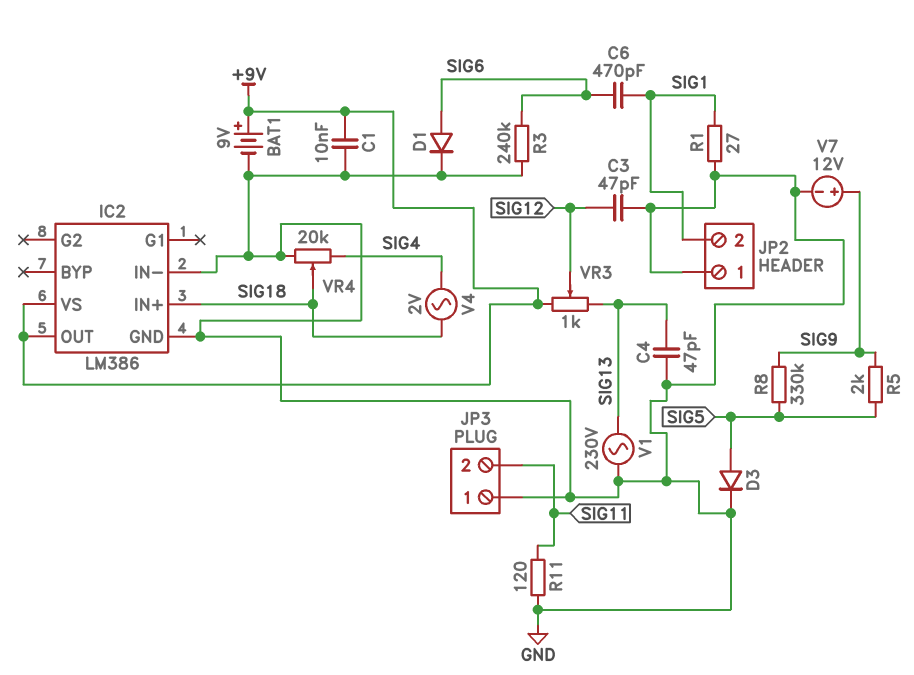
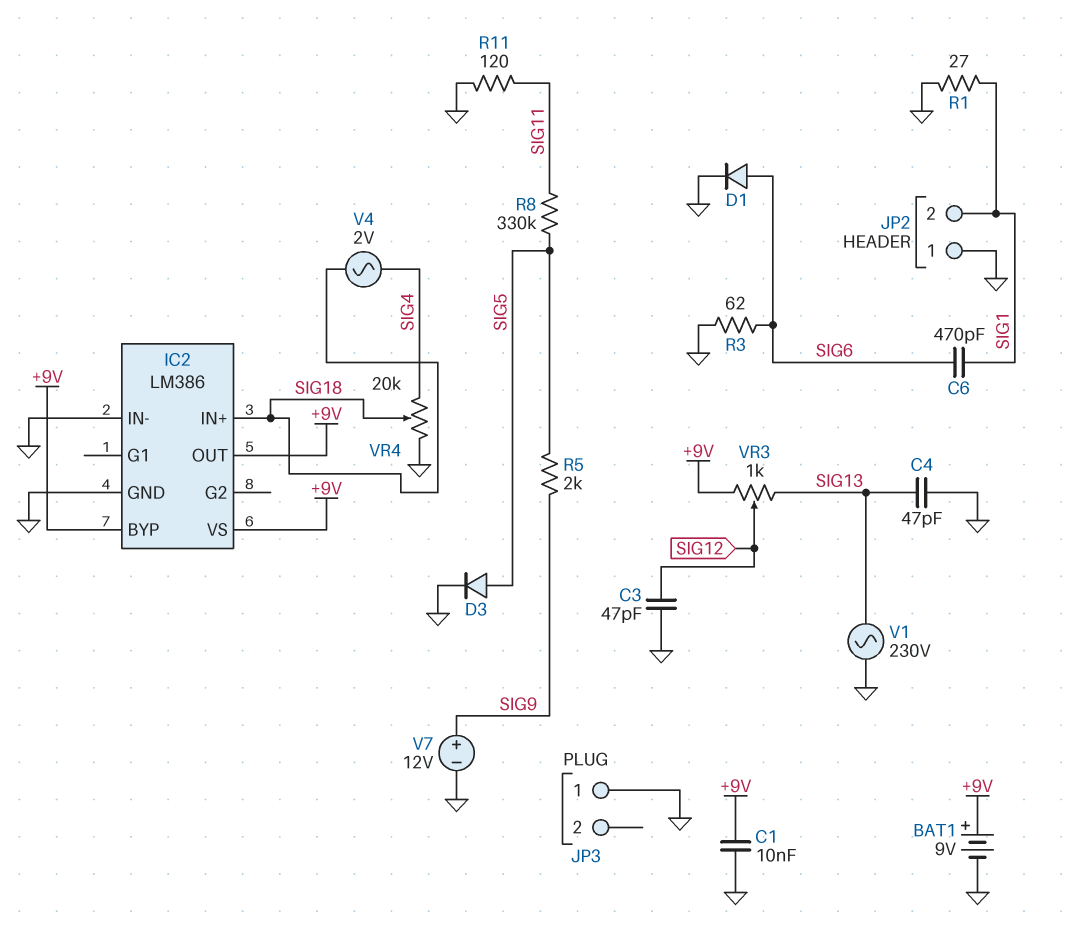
IC2 pin BYP: none -> +9V
JP3 pin 2: SIG11 -> none
R3: 240k (GND, SIG6) -> 62 (GND, SIG6)
R8: 330k (SIG5, SIG9) -> 330k (SIG5, SIG11)

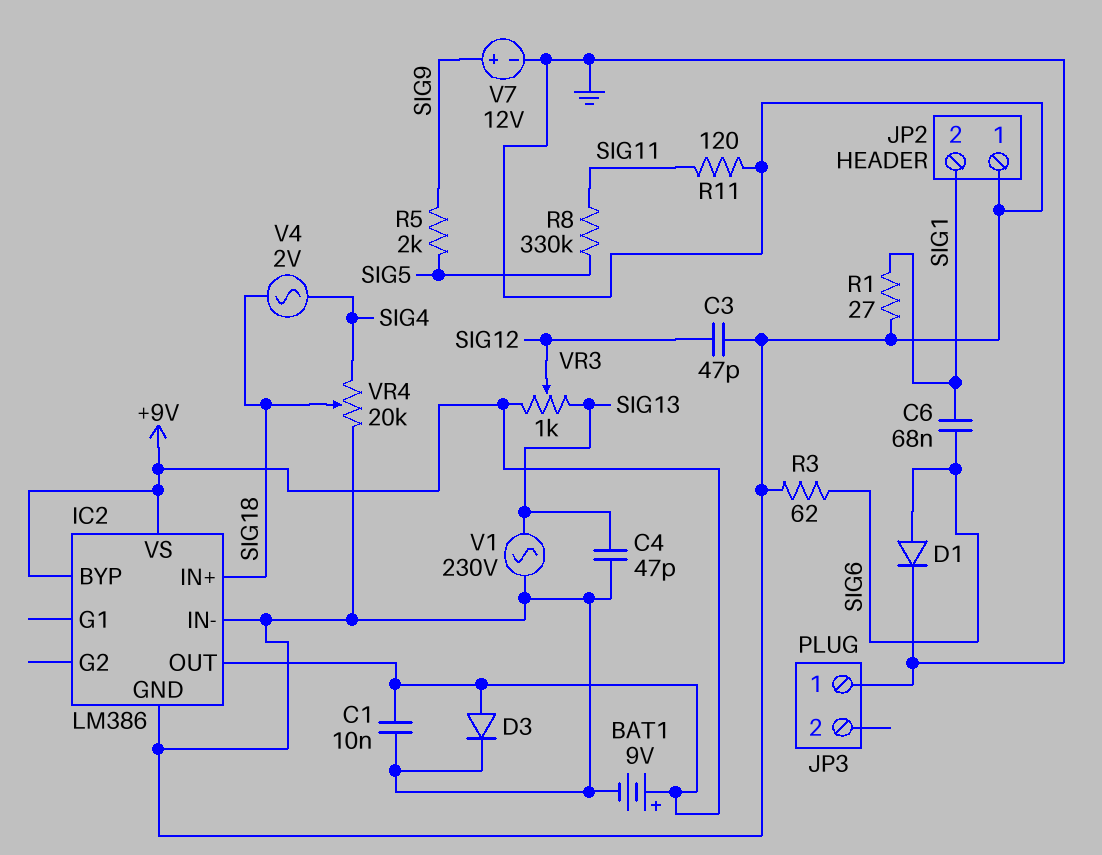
C6: 470pF (SIG1, SIG6) -> 68nF (SIG1, SIG6)
D3: diode (A SIG5, K GND) -> diode (A +9V, K GND)

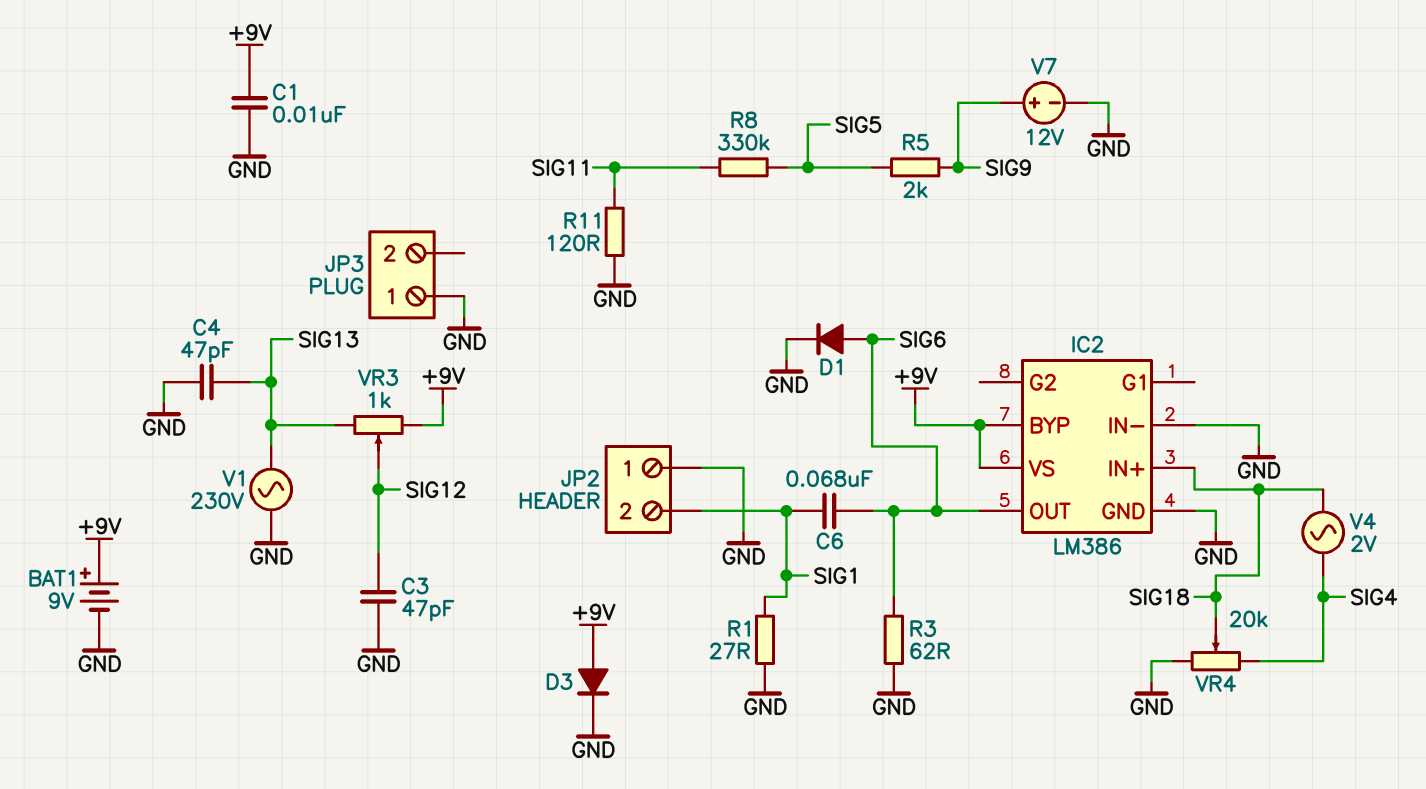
IC2 pin OUT: +9V -> SIG6

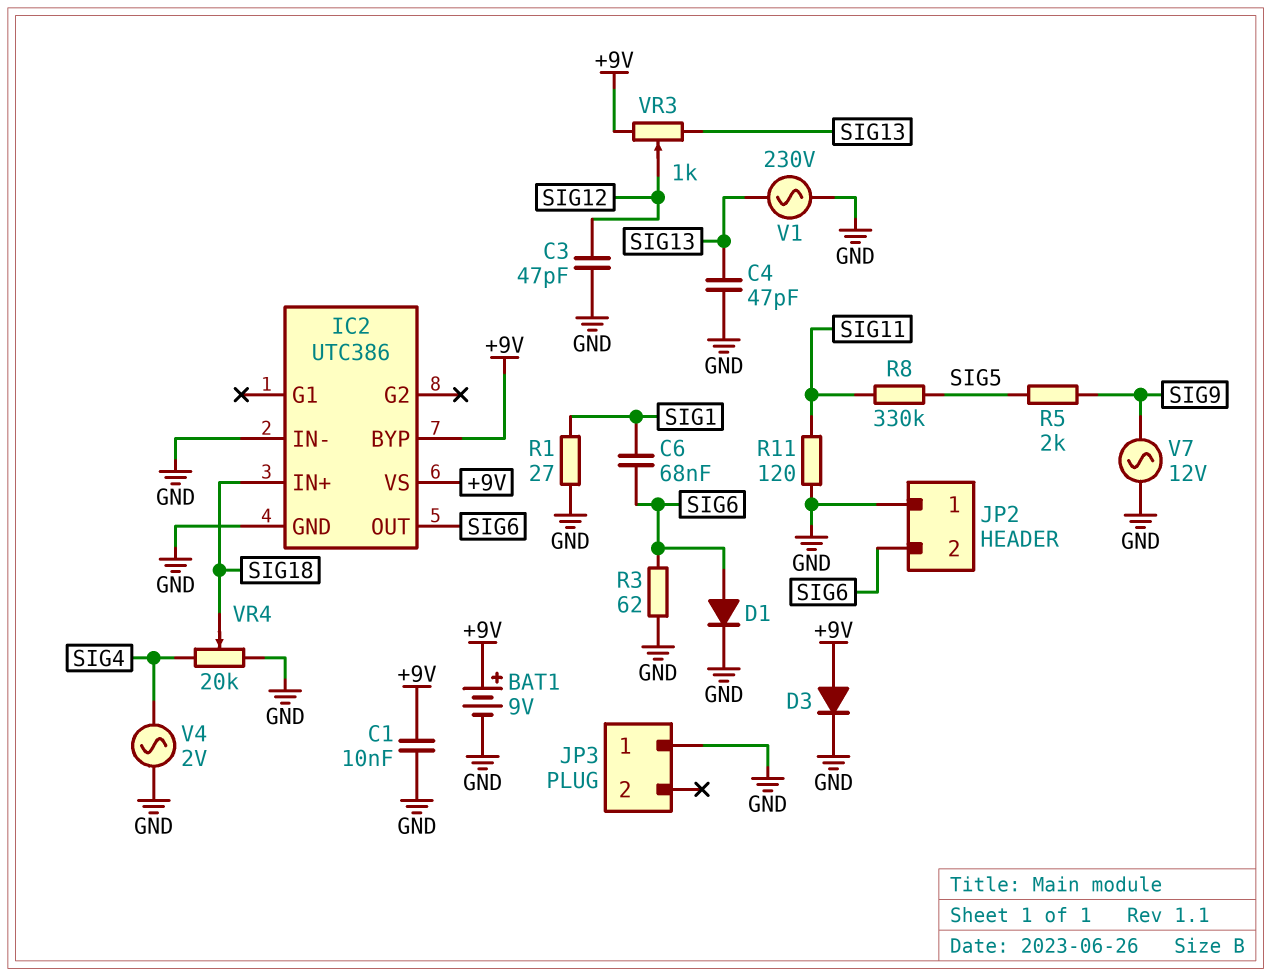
IC2: LM386 -> UTC386
JP2 pin 2: SIG1 -> SIG6
V4: AC 2V (SIG4, SIG18) -> AC 2V (GND, SIG4)
V7: 12V (plus SIG9, minus GND) -> AC 12V (GND, SIG9)

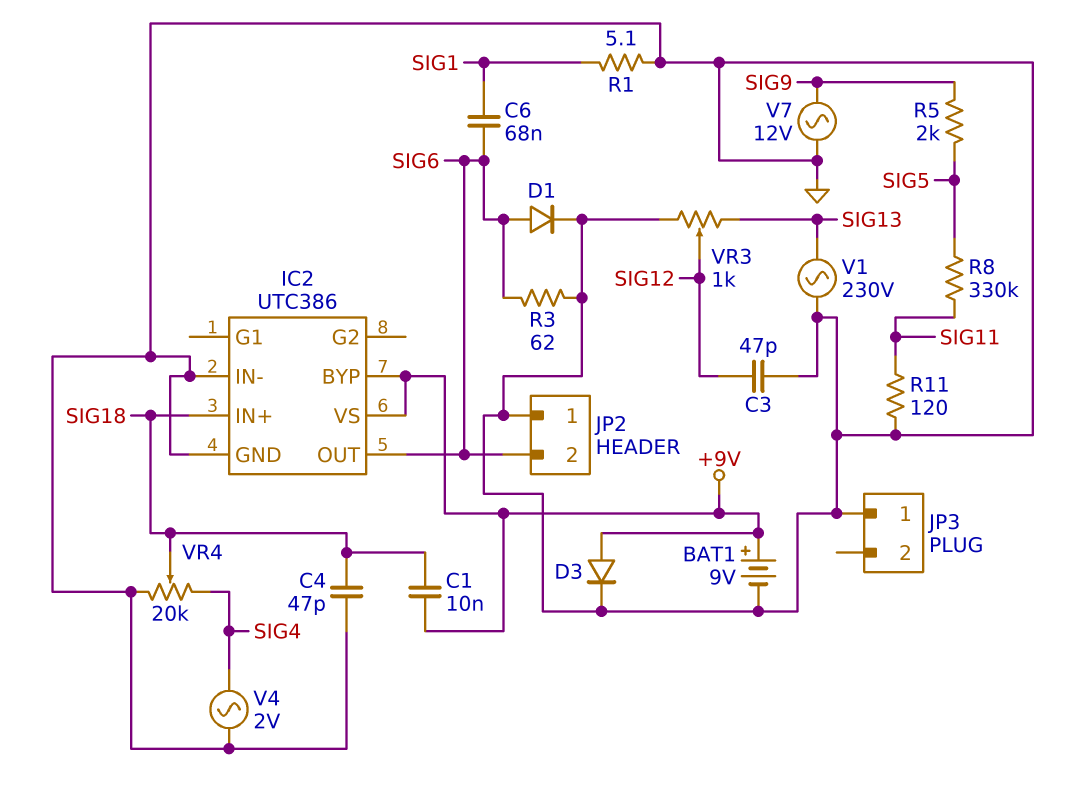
C1: 10nF (+9V, GND) -> 10nF (+9V, SIG18)
C4: 47pF (GND, SIG13) -> 47pF (GND, SIG18)
R1: 27 (GND, SIG1) -> 5.1 (GND, SIG1)
VR3: 1k (+9V, SIG13, wiper SIG12) -> 1k (GND, SIG13, wiper SIG12)

